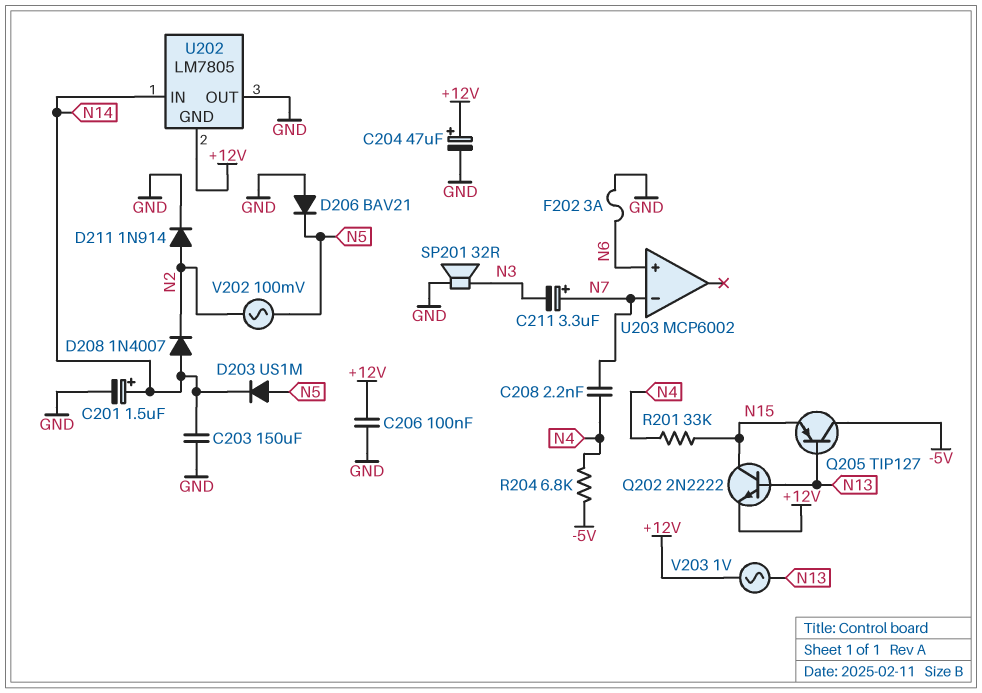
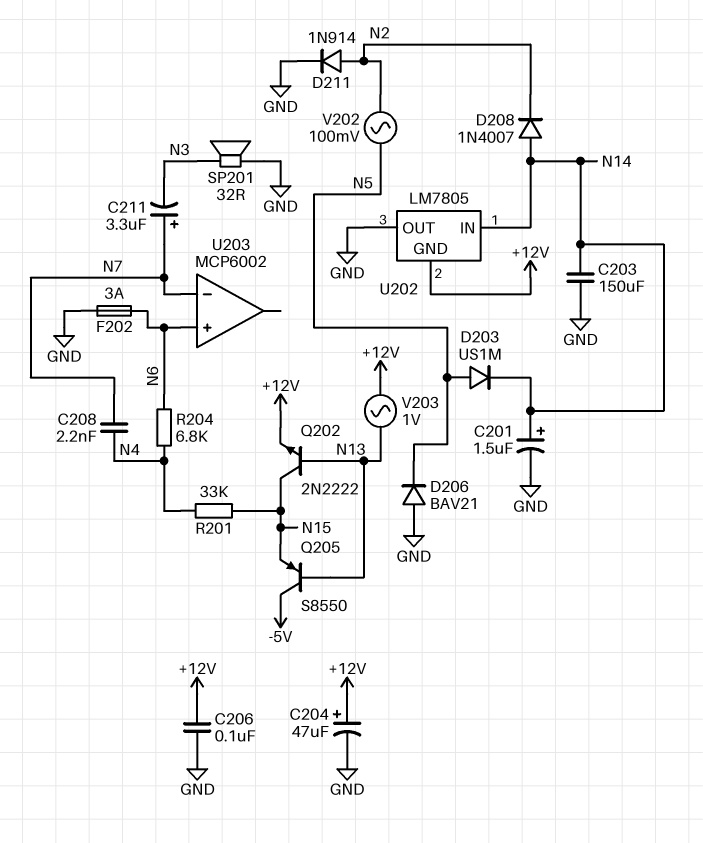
Q205: PNP TIP127 (B N13, C -5V, E N15) -> PNP S8550 (B N13, C -5V, E N15)
R204: 6.8k (-5V, N4) -> 6.8k (N4, N6)

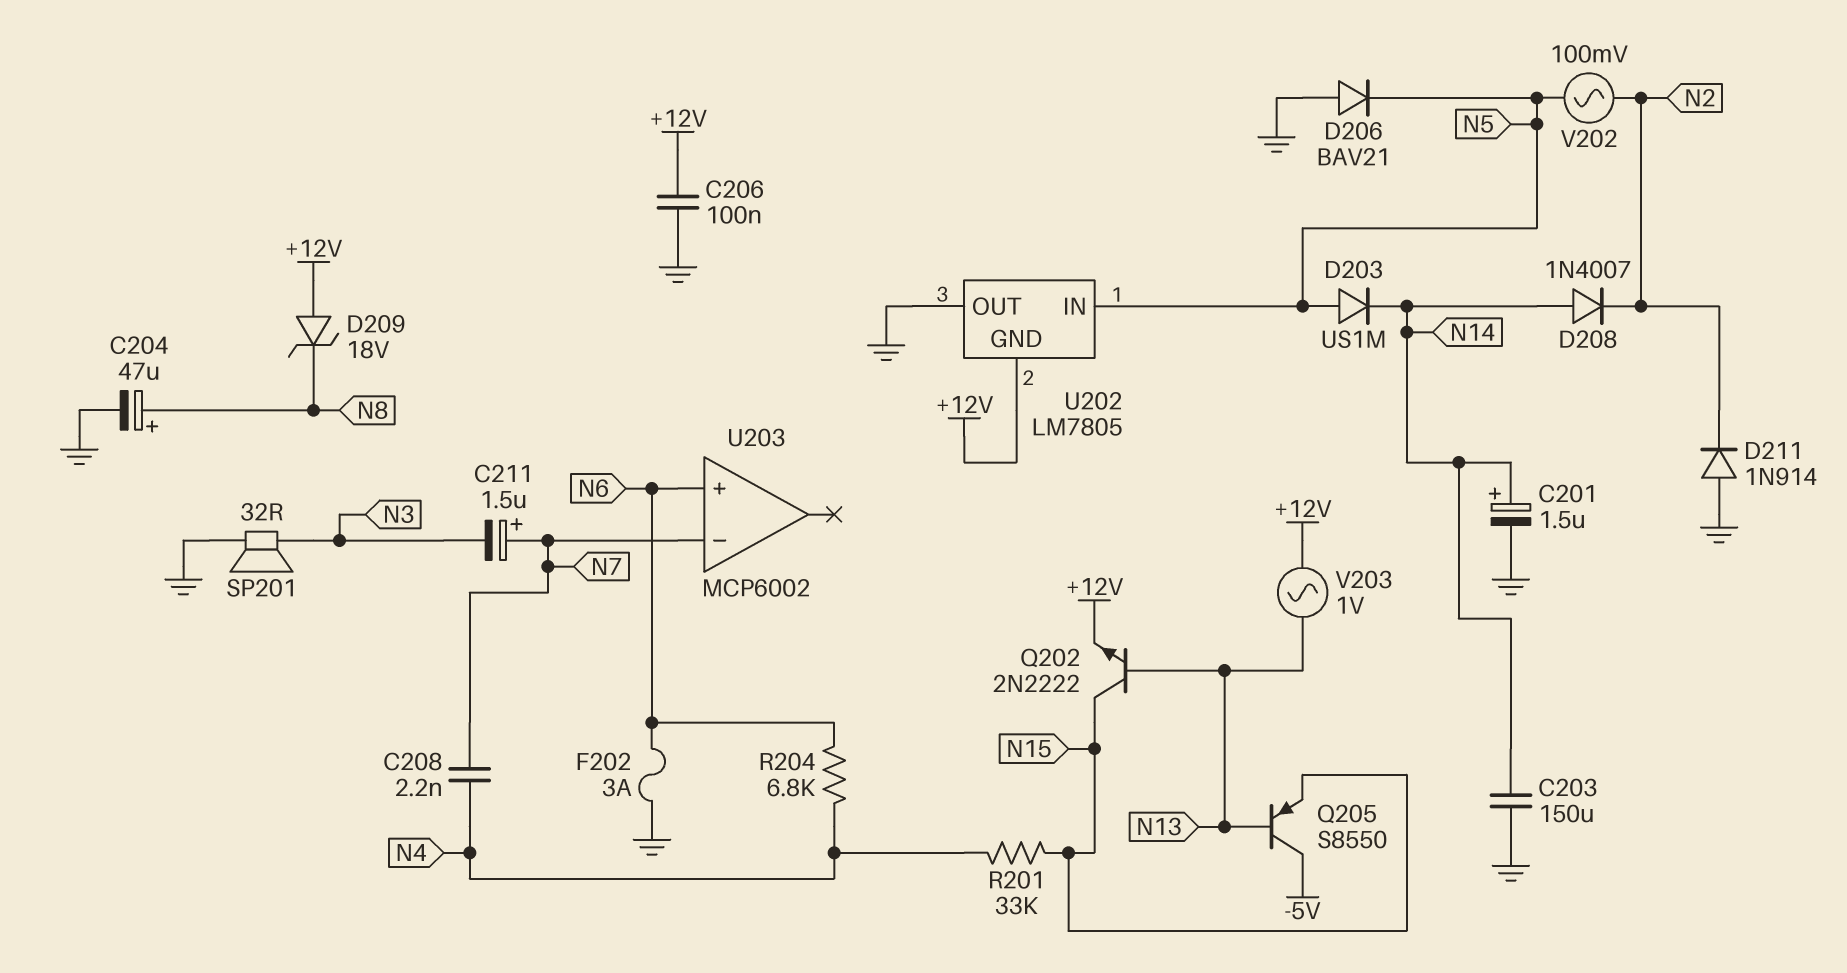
C204: 47uF (plus +12V, minus GND) -> 47uF (plus N8, minus GND)
C211: 3.3uF (plus N7, minus N3) -> 1.5uF (plus N7, minus N3)
D209: none -> zener 18V (A +12V, K N8)
D211: diode 1N914 (A N2, K GND) -> diode 1N914 (A GND, K N2)
U202 pin IN: N14 -> N5

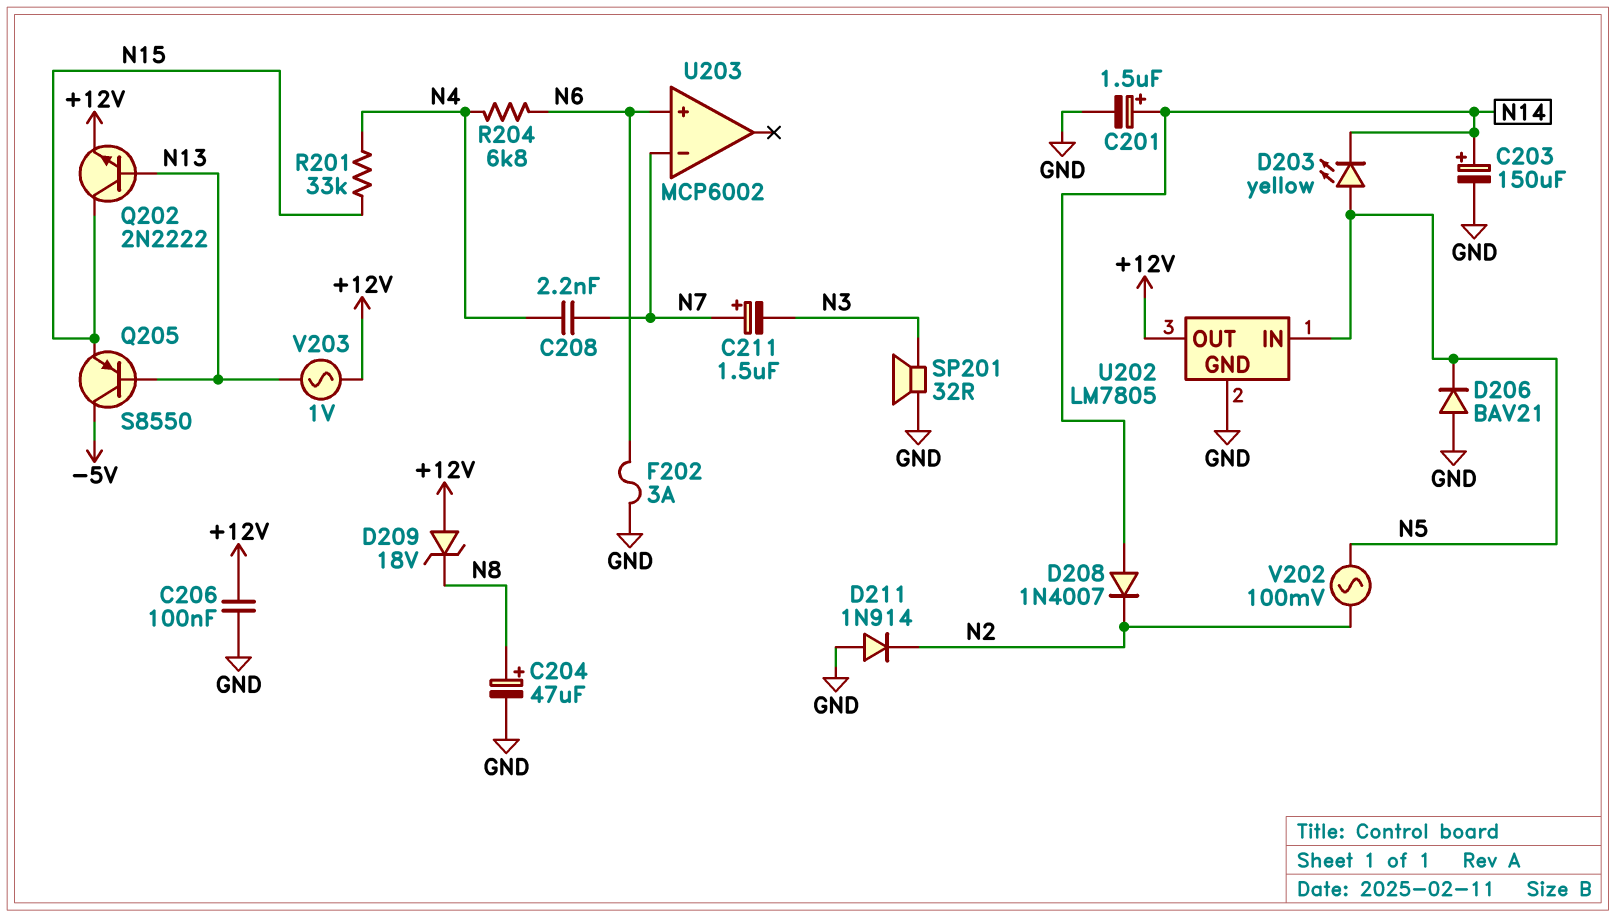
C203: 150uF (GND, N14) -> 150uF (plus N14, minus GND)
D203: diode US1M (A N5, K N14) -> LED yellow (A N5, K N14)
U202 pin GND: +12V -> GND
U202 pin OUT: GND -> +12V

